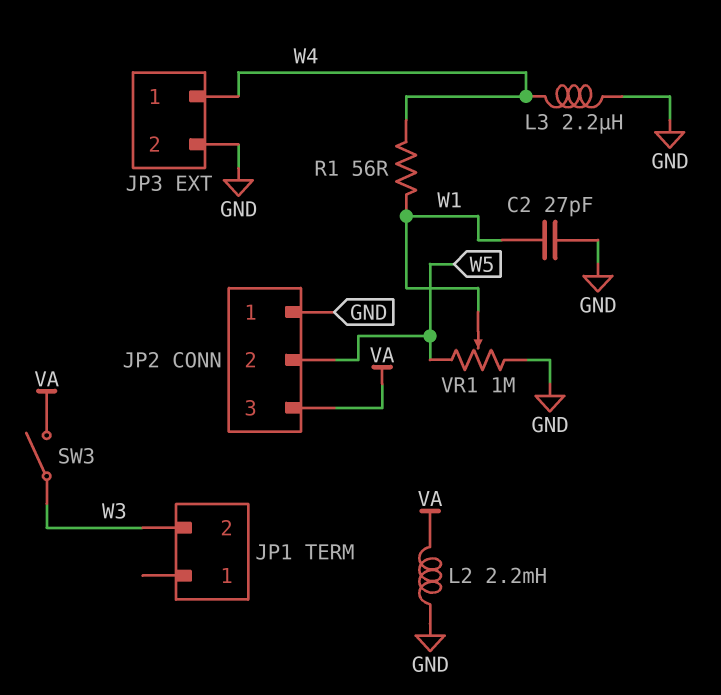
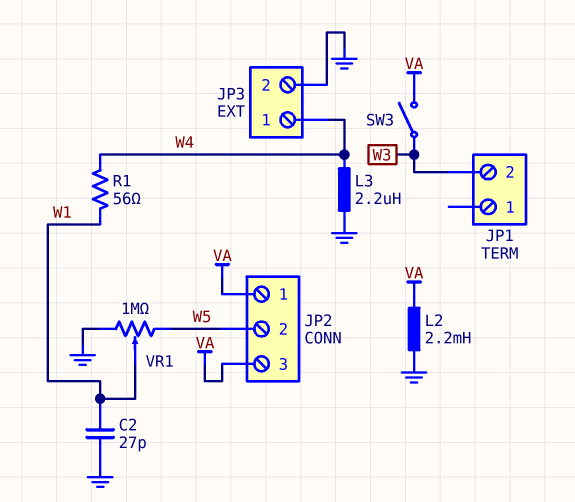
JP2 pin 1: GND -> VA

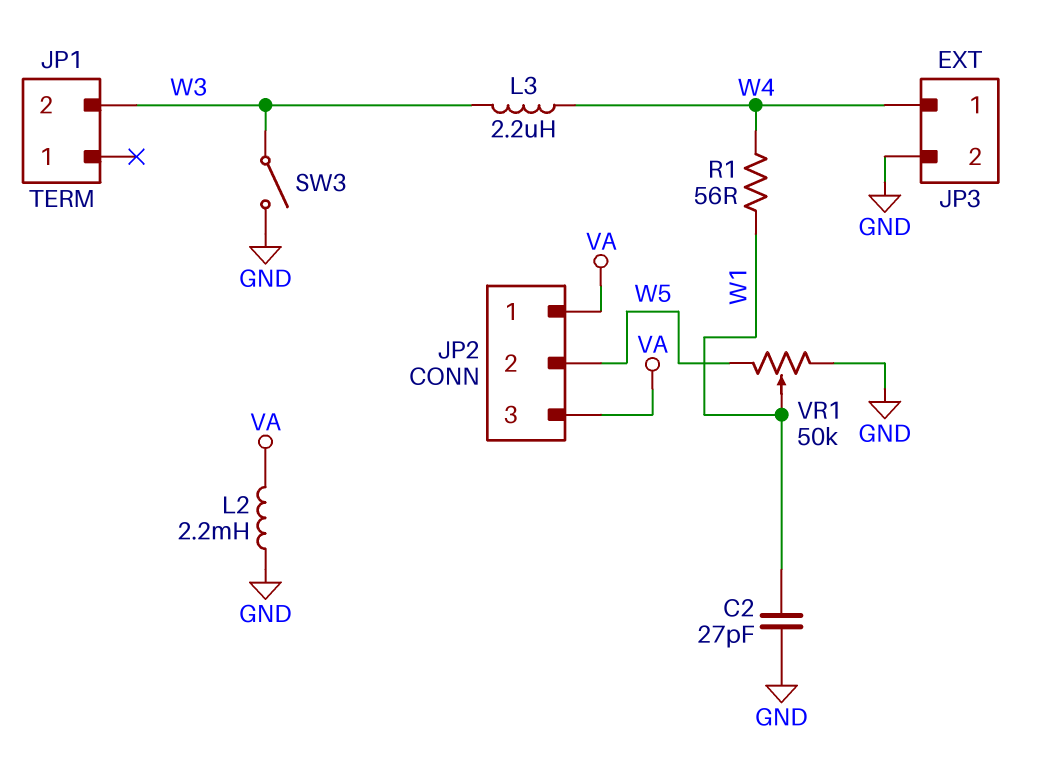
L3: 2.2uH (GND, W4) -> 2.2uH (W3, W4)
SW3: switch (VA, W3) -> switch (GND, W3)
VR1: 1M (GND, W5, wiper W1) -> 50k (GND, W5, wiper W1)

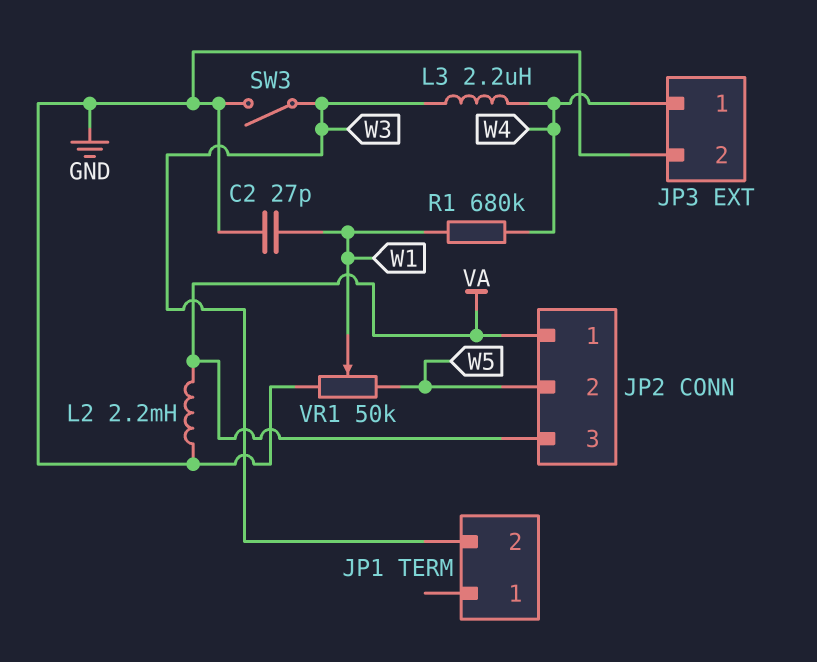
R1: 56 (W1, W4) -> 680k (W1, W4)

